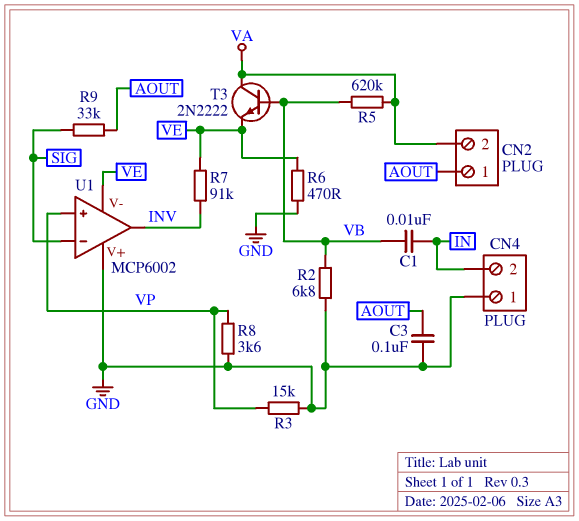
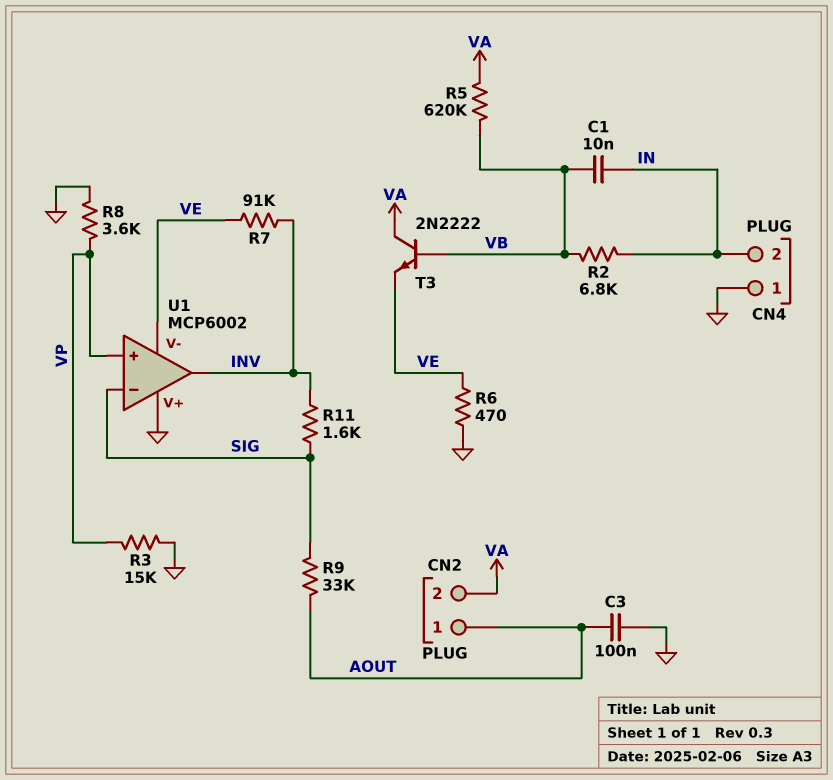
R2: 6.8k (GND, VB) -> 6.8k (IN, VB)
R11: none -> 1.6k (INV, SIG)

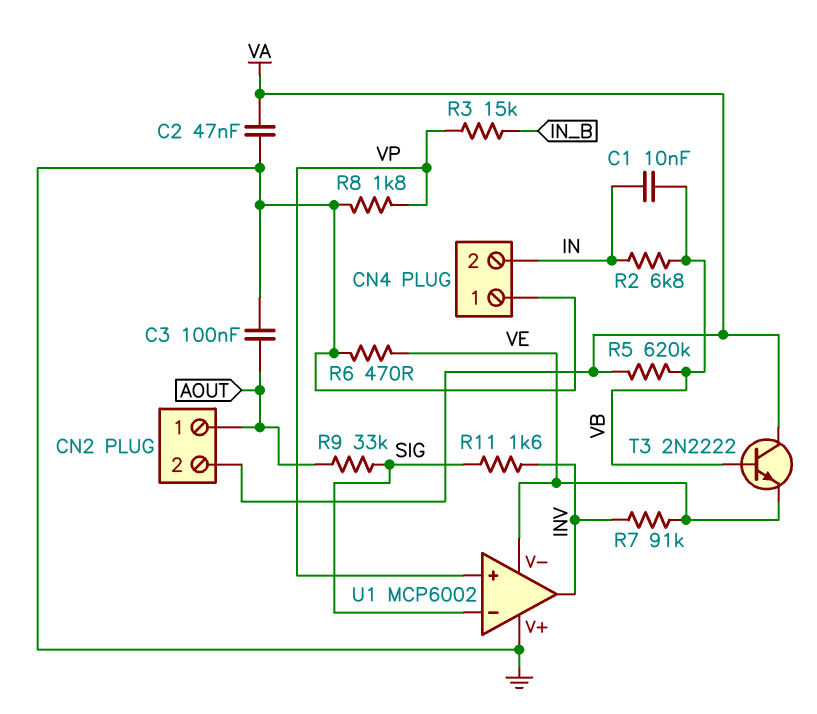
C2: none -> 47nF (GND, VA)
R3: 15k (GND, VP) -> 15k (IN_B, VP)
R8: 3.6k (GND, VP) -> 1.8k (GND, VP)

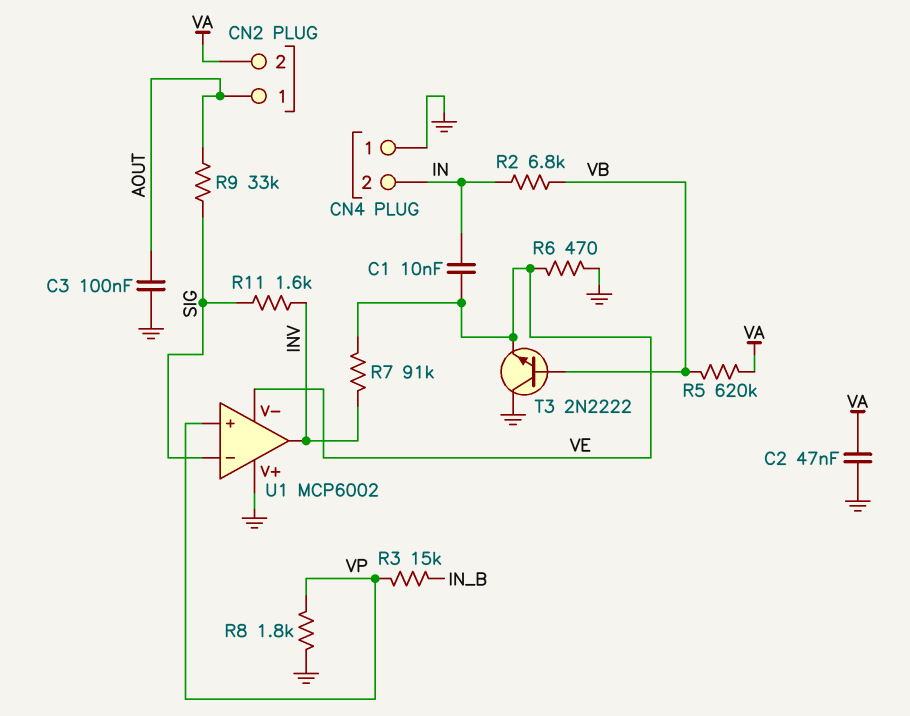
C1: 10nF (IN, VB) -> 10nF (IN, VE)
T3: NPN 2N2222 (B VB, C VA, E VE) -> NPN 2N2222 (B VB, C GND, E VE)

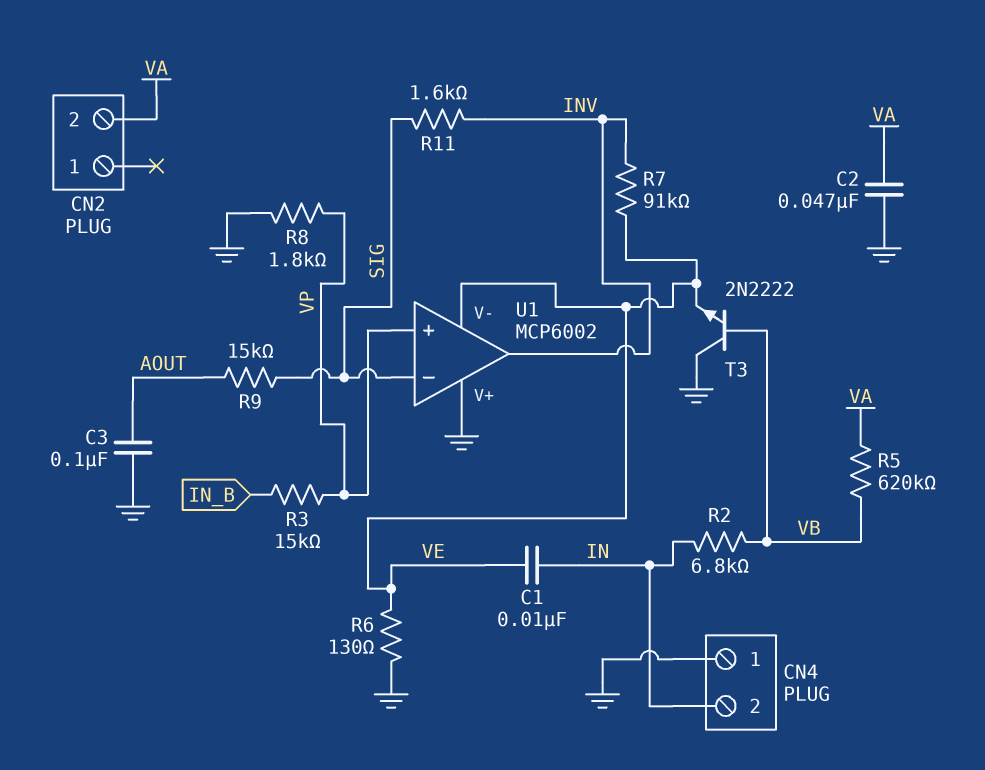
CN2 pin 1: AOUT -> none
R6: 470 (GND, VE) -> 130 (GND, VE)
R9: 33k (AOUT, SIG) -> 15k (AOUT, SIG)

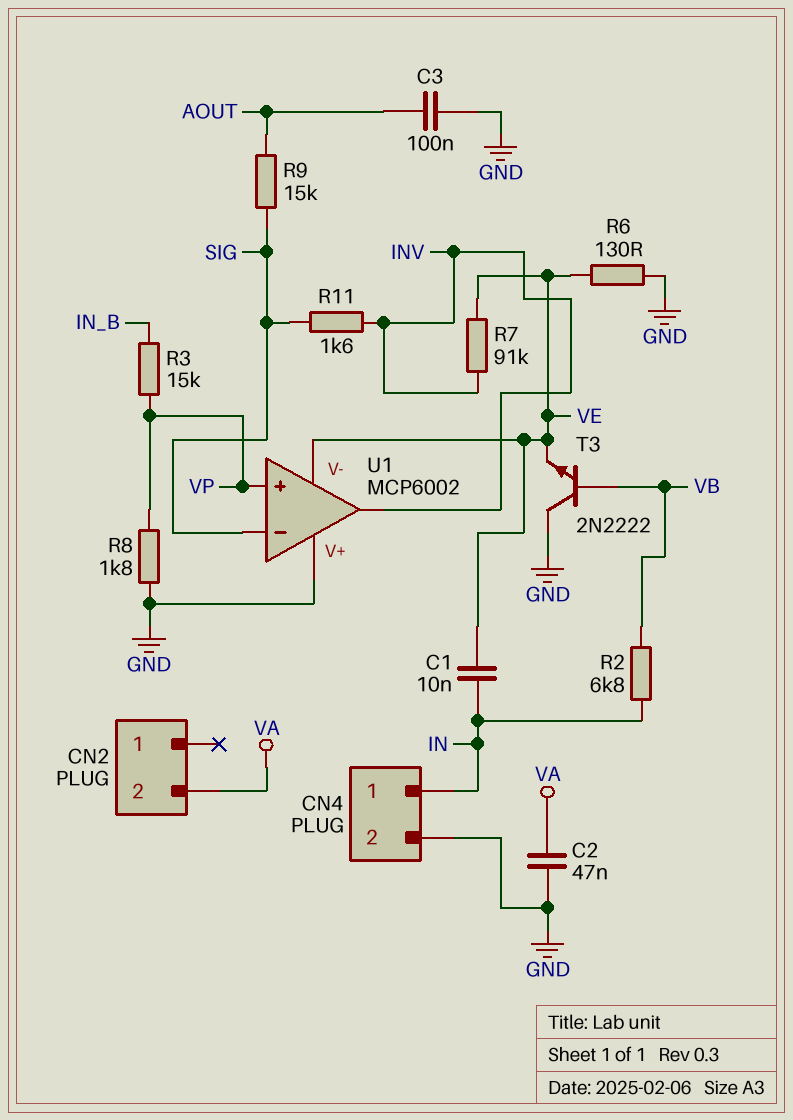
CN4 pin 1: GND -> IN
CN4 pin 2: IN -> GND
R5: 620k (VA, VB) -> none

